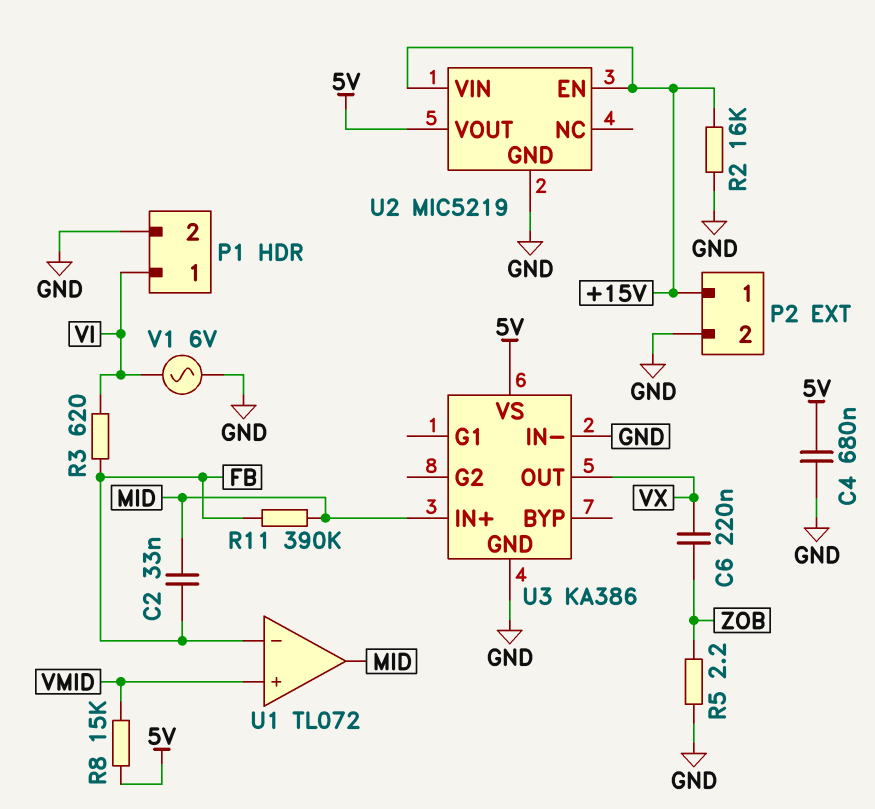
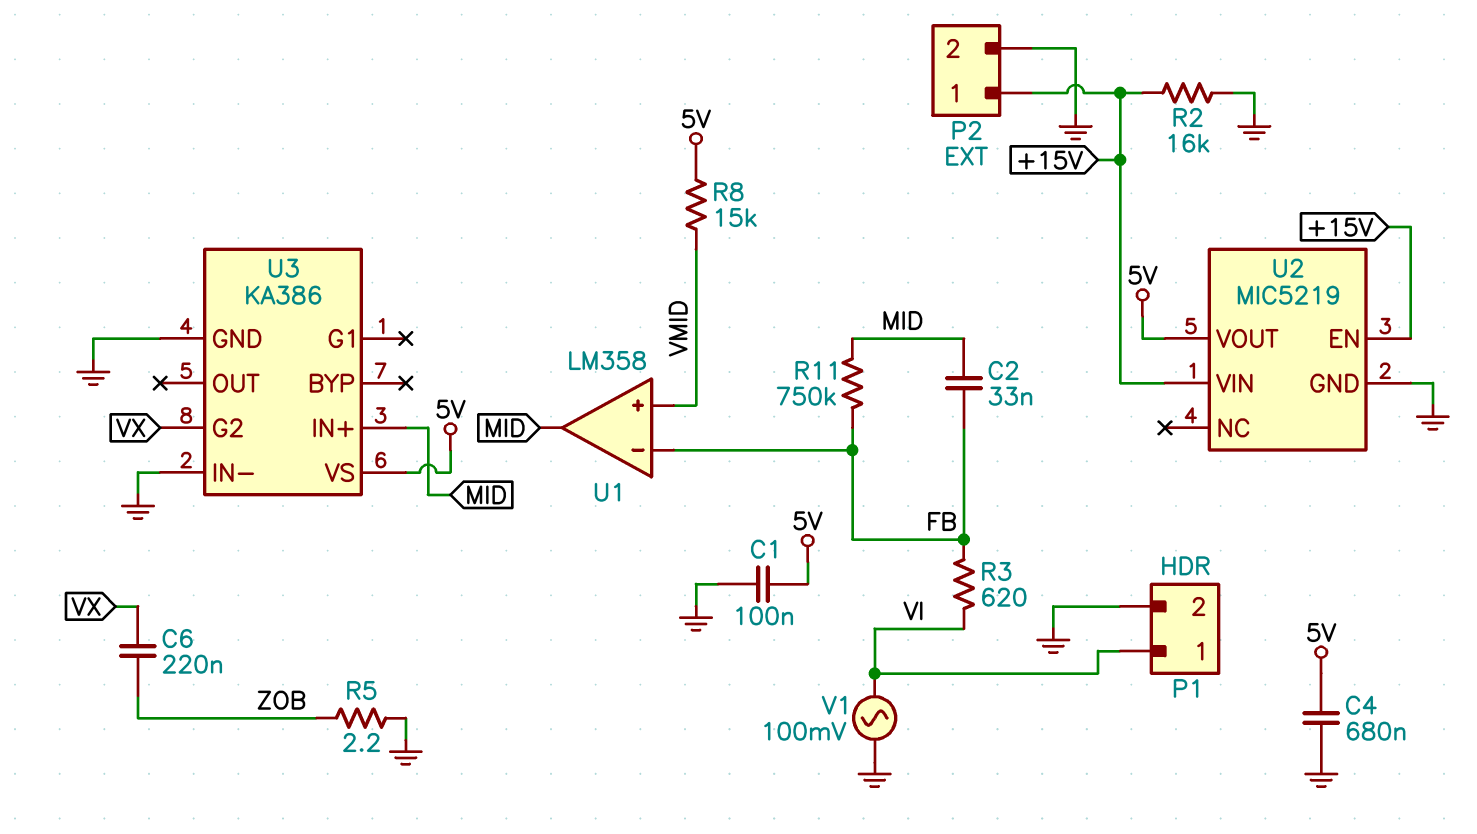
C1: none -> 100nF (5V, GND)
R11: 390k (FB, MID) -> 750k (FB, MID)
U1: TL072 -> LM358
U3 pin G2: none -> VX
U3 pin OUT: VX -> none
V1: AC 6V (GND, VI) -> AC 100mV (GND, VI)

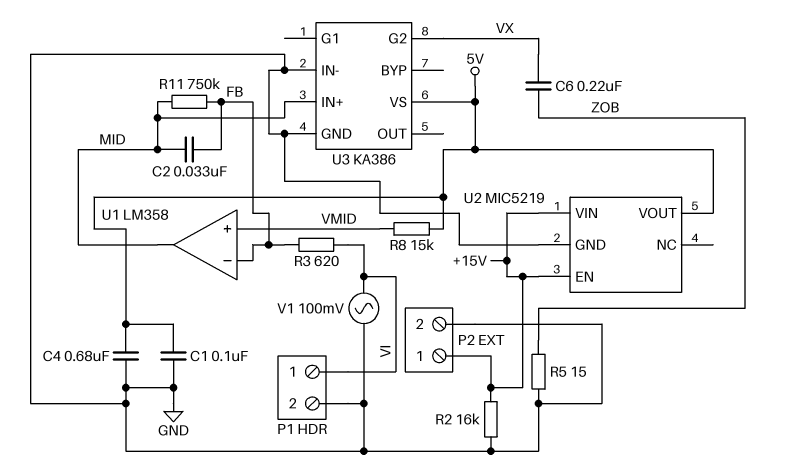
R5: 2.2 (GND, ZOB) -> 15 (GND, ZOB)

